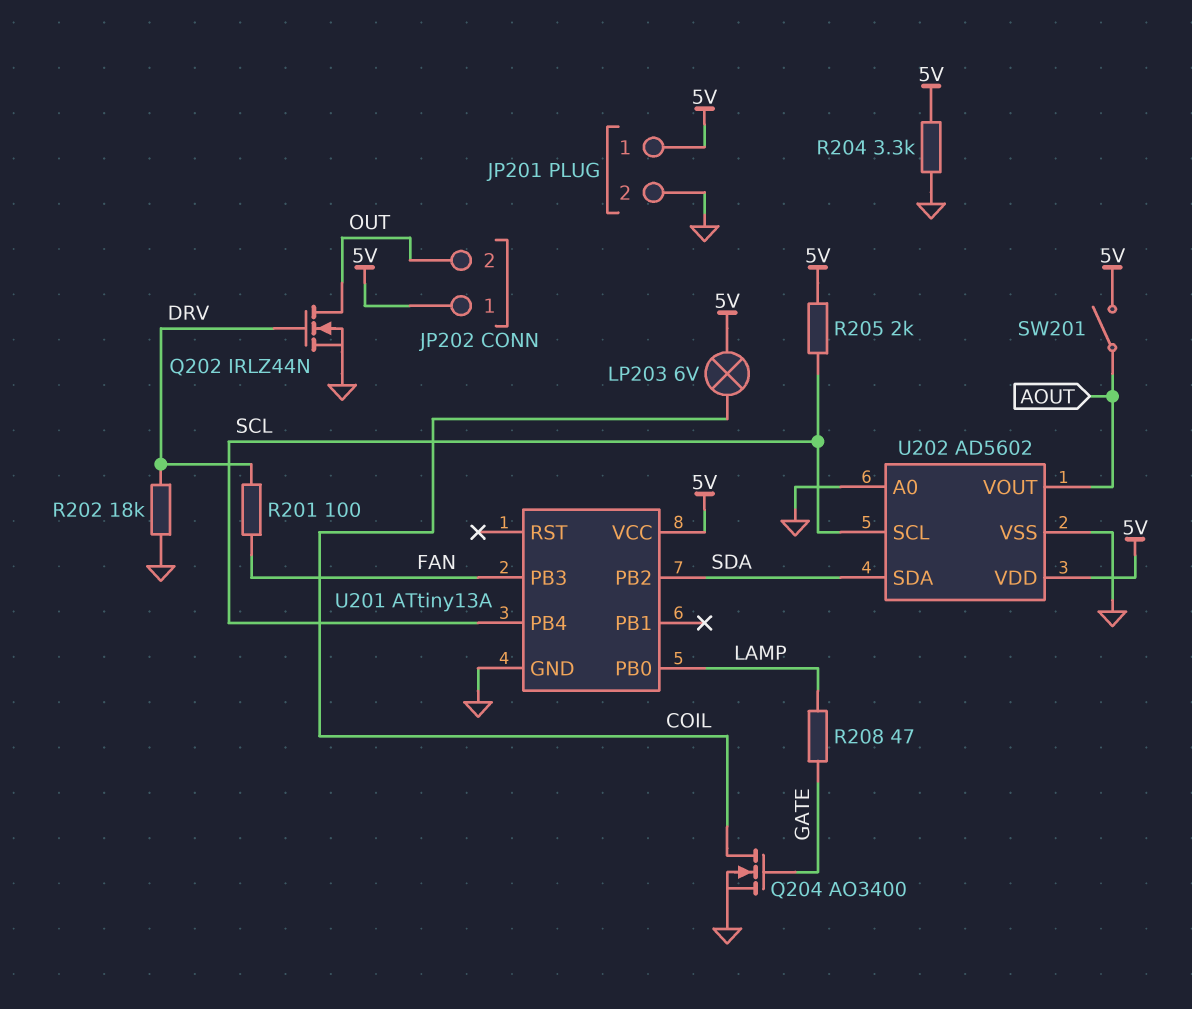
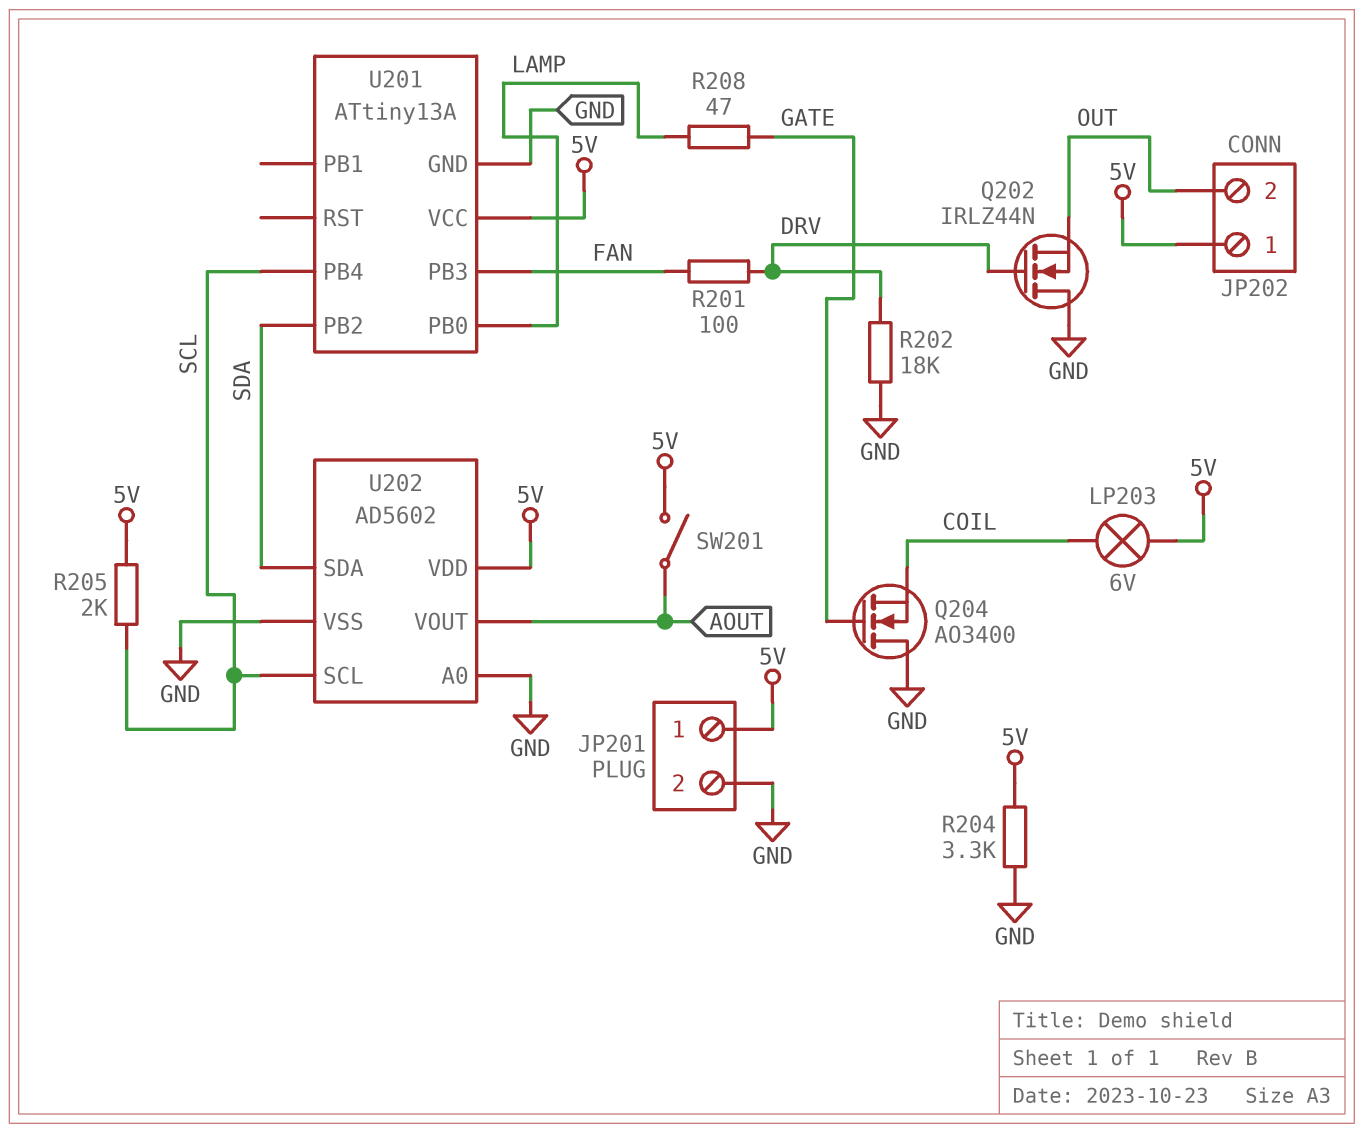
Q202: NMOS IRLZ44N (G DRV, D OUT, S GND) -> NMOS IRLZ44N (G DRV, D GND, S OUT)
Q204: NMOS AO3400 (G GATE, D COIL, S GND) -> NMOS AO3400 (G GATE, D GND, S COIL)

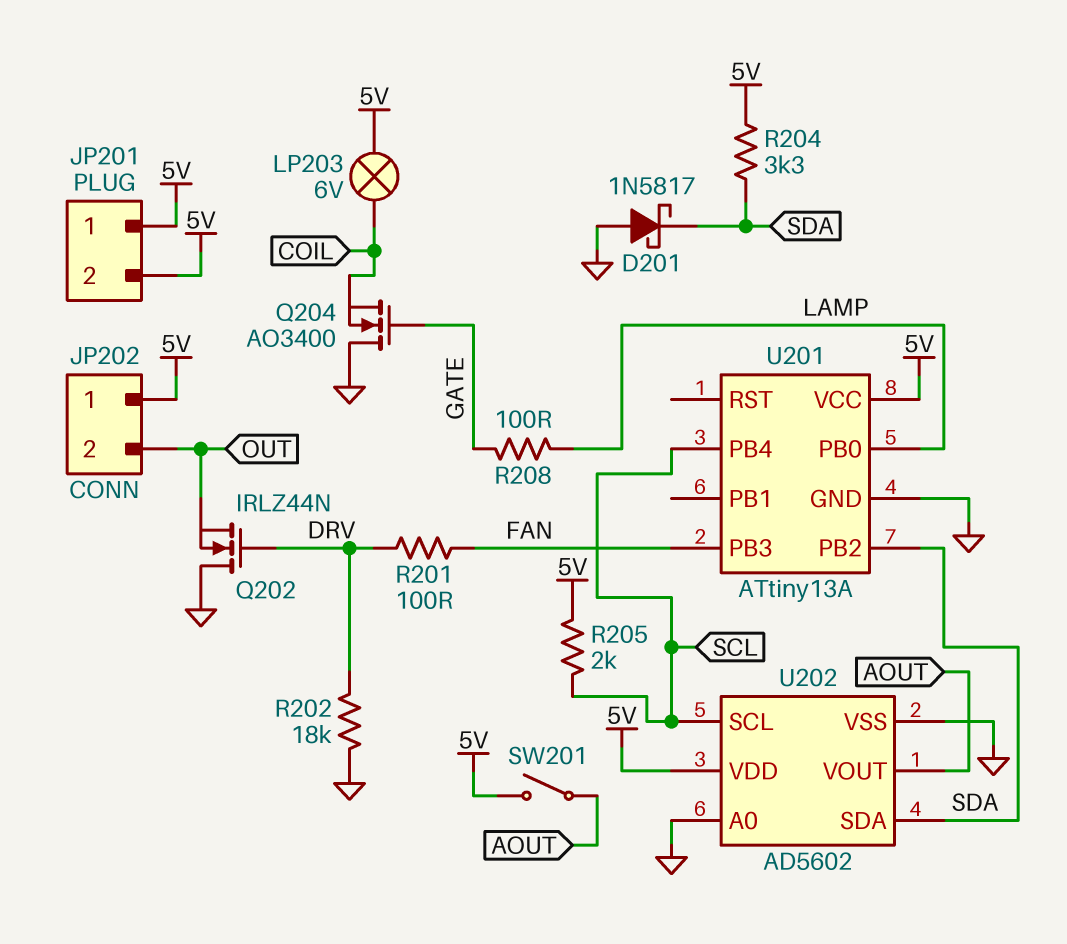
D201: none -> schottky 1N5817 (A GND, K SDA)
JP201 pin 2: GND -> 5V
R204: 3.3k (5V, GND) -> 3.3k (5V, SDA)
R208: 47 (GATE, LAMP) -> 100 (GATE, LAMP)

